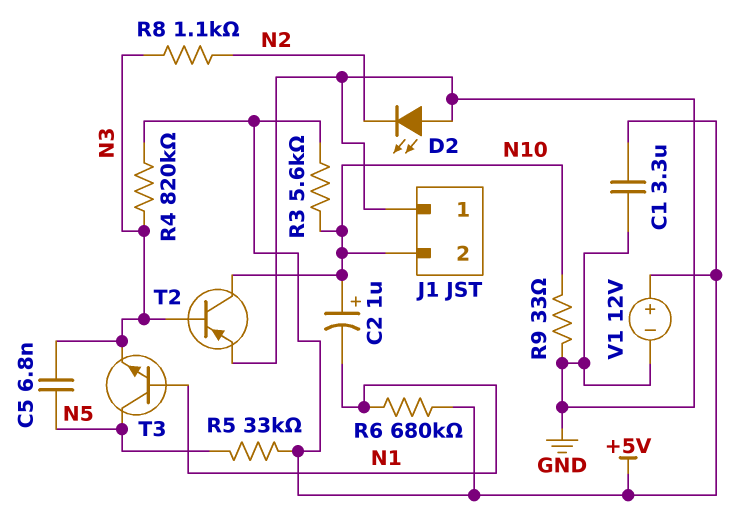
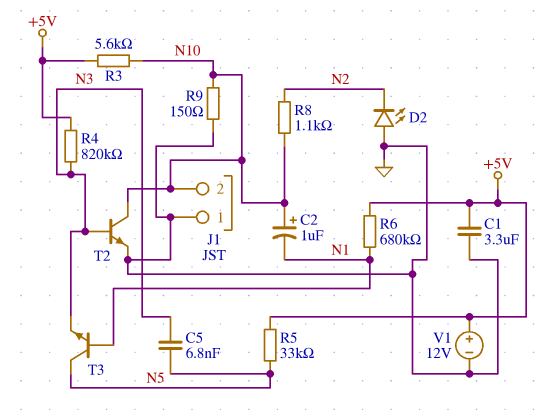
R8: 1.1k (N2, N3) -> 1.1k (N2, N10)
R9: 33 (GND, N10) -> 150 (GND, N10)
T2: PNP (B N3, C N10, E GND) -> NPN (B N3, C N10, E GND)

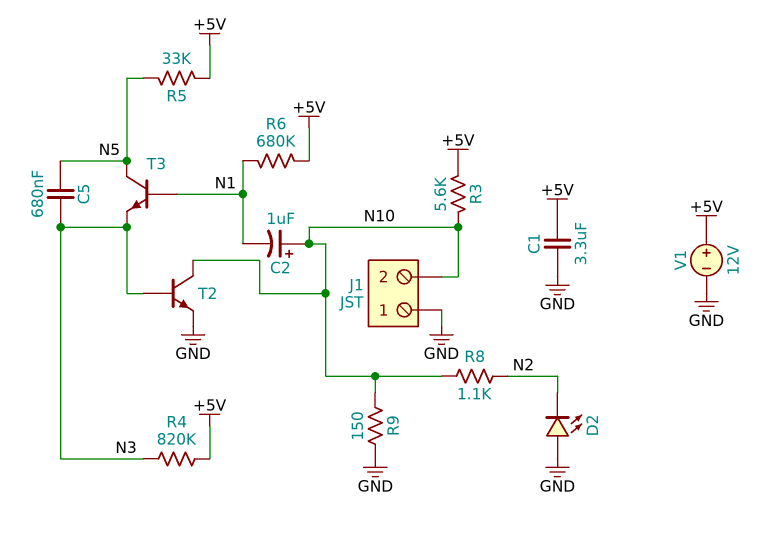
C5: 6.8nF (N3, N5) -> 680nF (N3, N5)

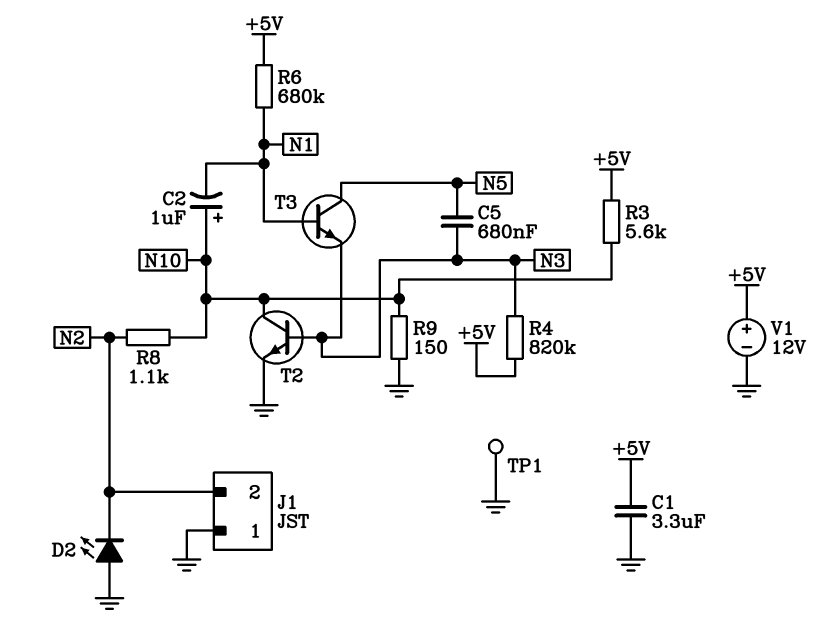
J1 pin 2: N10 -> N2
R5: 33k (+5V, N5) -> none
TP1: none -> test point (GND)

